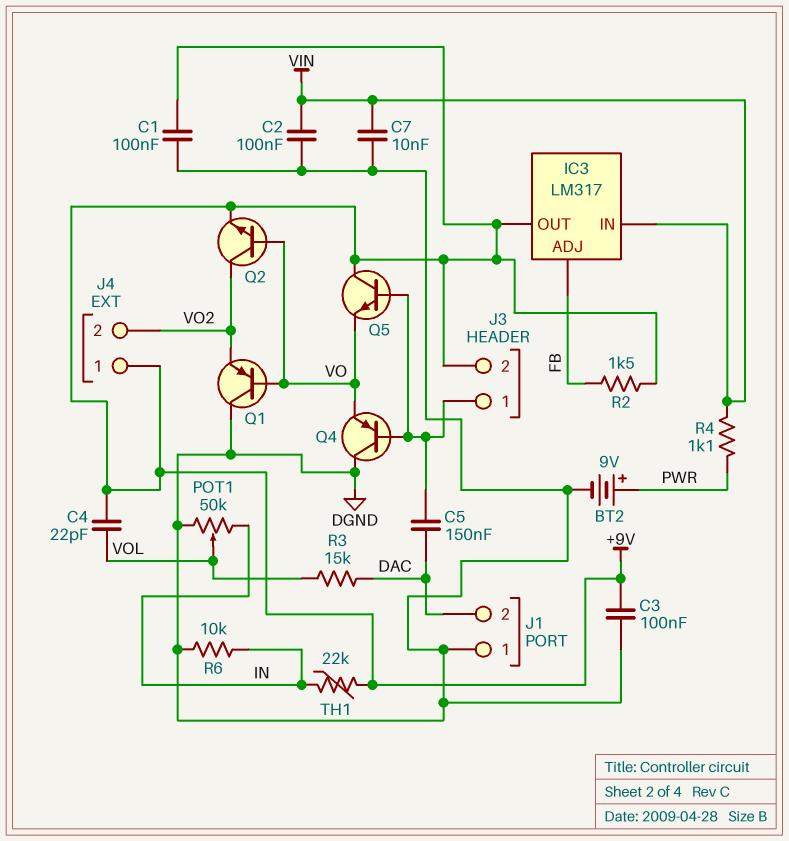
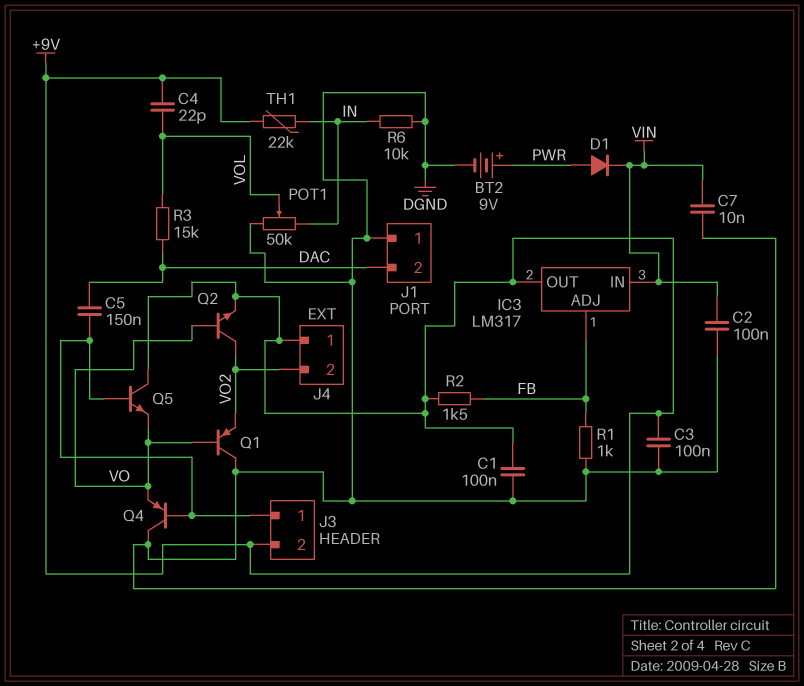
D1: none -> diode (A PWR, K VIN)
R1: none -> 1k (DGND, FB)
R4: 1.1k (PWR, VIN) -> none

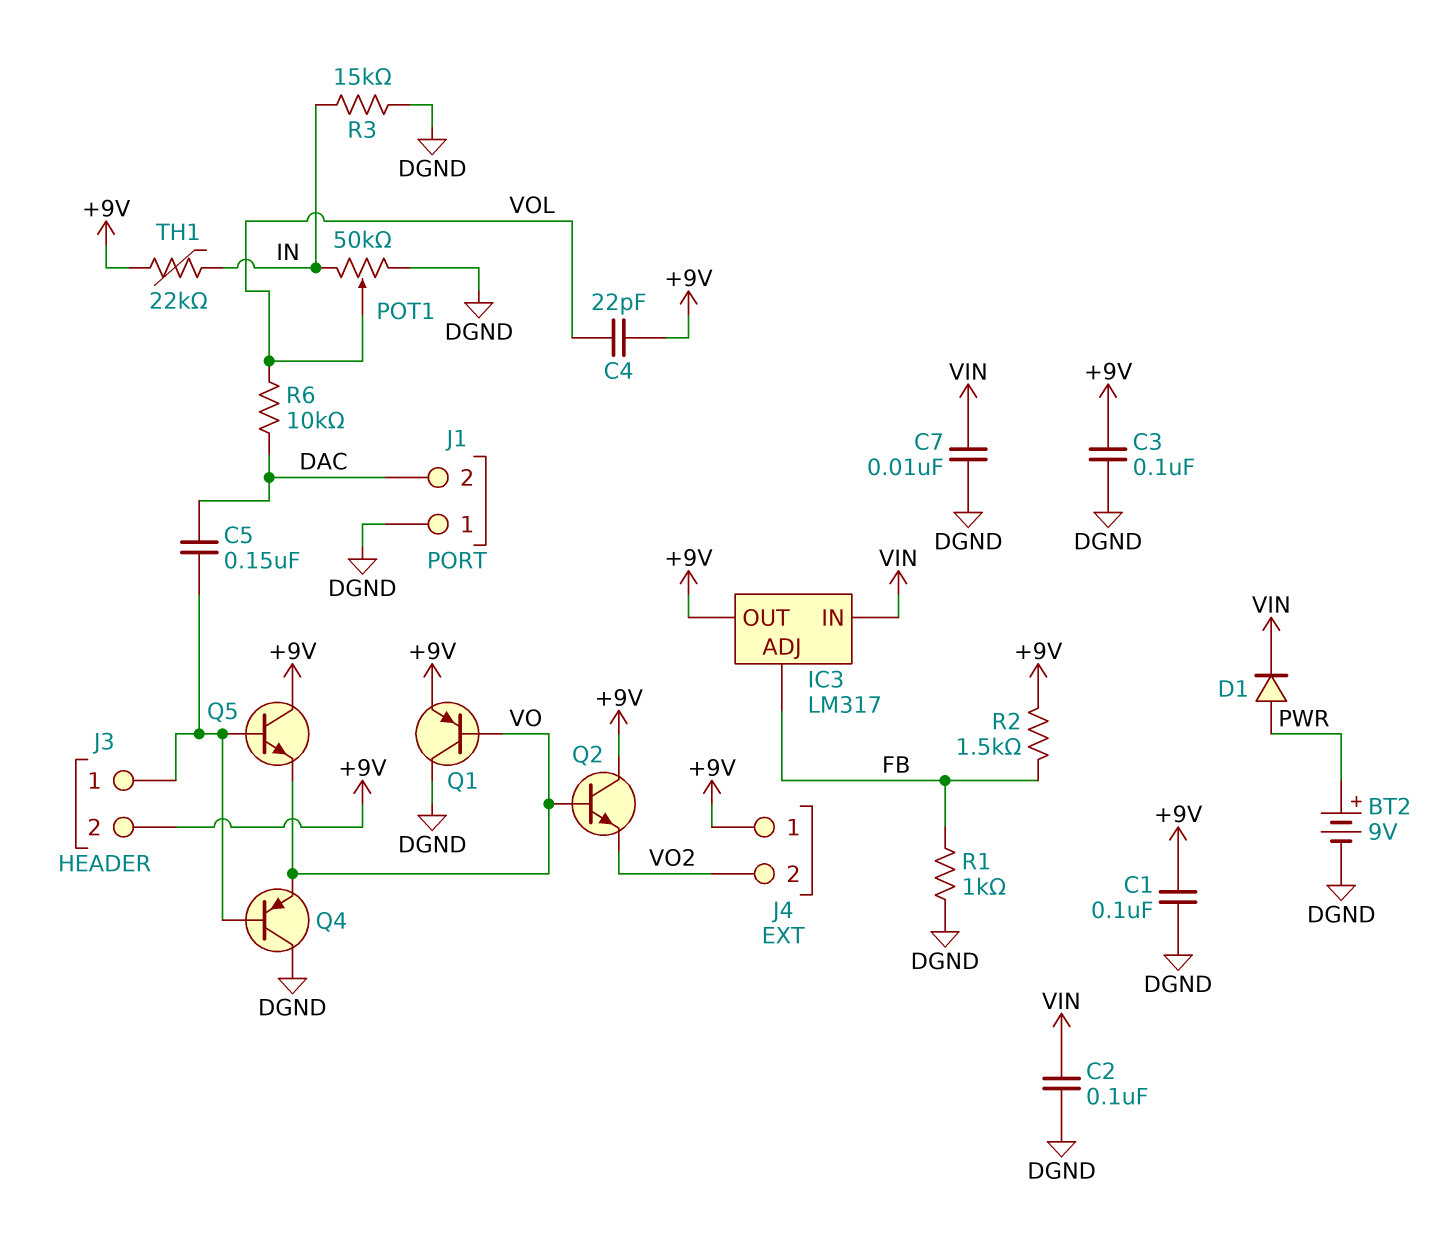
Q1: PNP (B VO, C DGND, E VO2) -> PNP (B VO, C DGND, E +9V)
Q2: NPN (B VO, C VO2, E +9V) -> NPN (B VO, C +9V, E VO2)
R3: 15k (DAC, VOL) -> 15k (DGND, IN)
R6: 10k (DGND, IN) -> 10k (DAC, VOL)

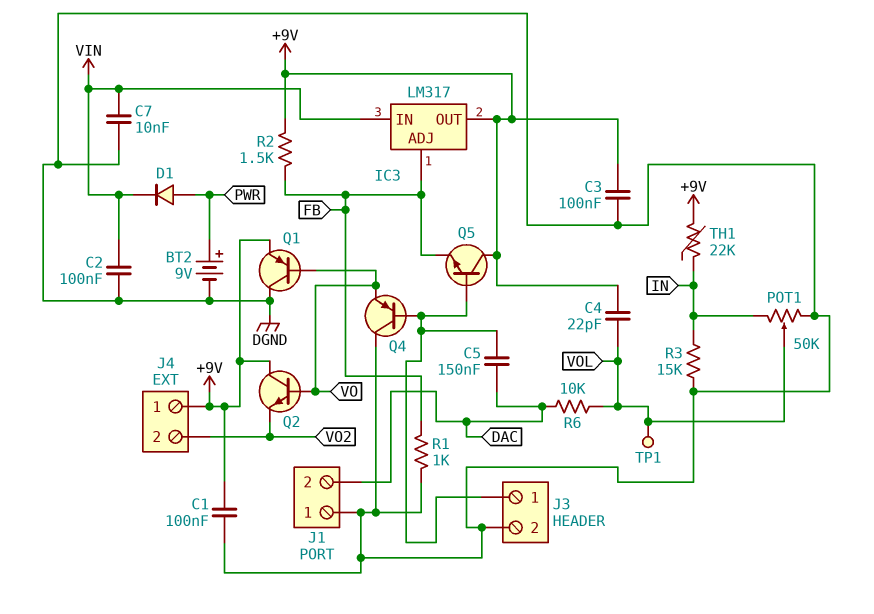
J3 pin 2: +9V -> DGND
Q5: NPN (B J3/1, C +9V, E VO) -> NPN (B J3/1, C +9V, E FB)
TP1: none -> test point (VOL)

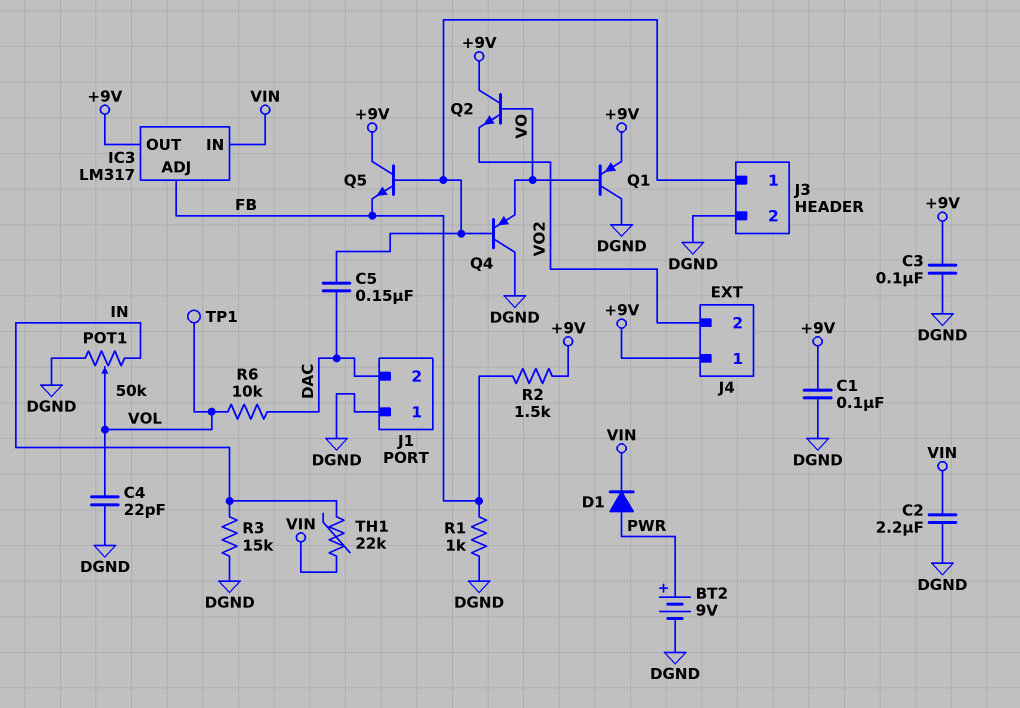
C2: 100nF (DGND, VIN) -> 2.2uF (DGND, VIN)
C4: 22pF (+9V, VOL) -> 22pF (DGND, VOL)
C7: 10nF (DGND, VIN) -> none
TH1: 22k (+9V, IN) -> 22k (IN, VIN)

